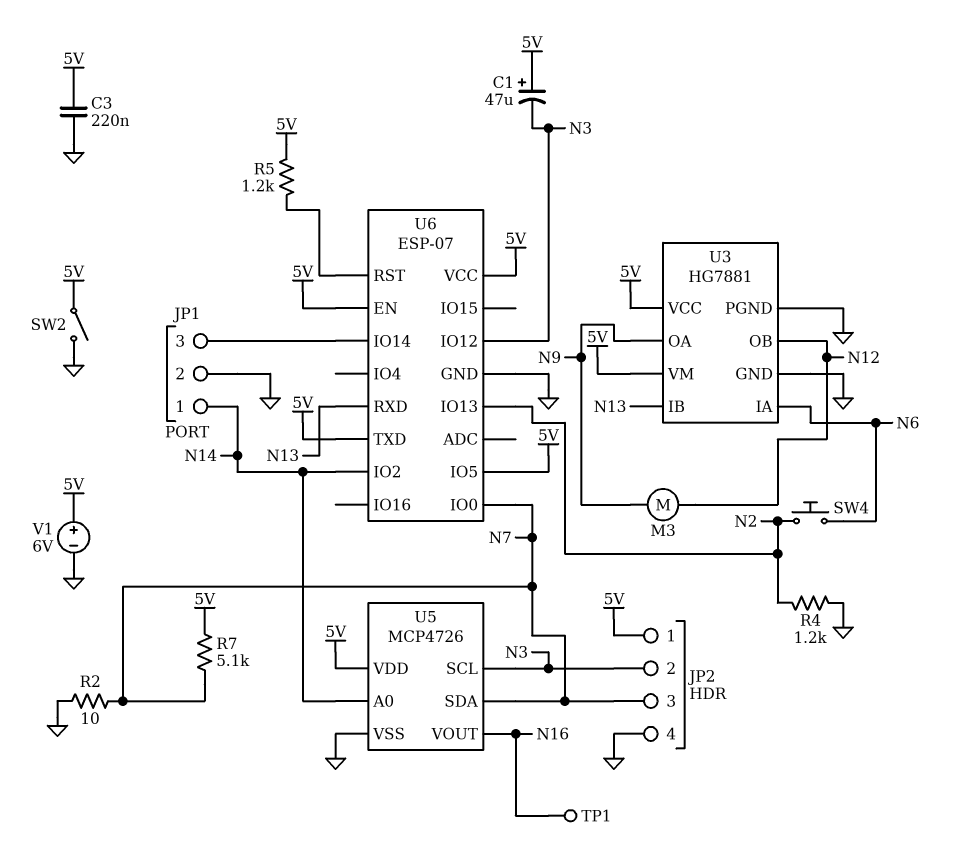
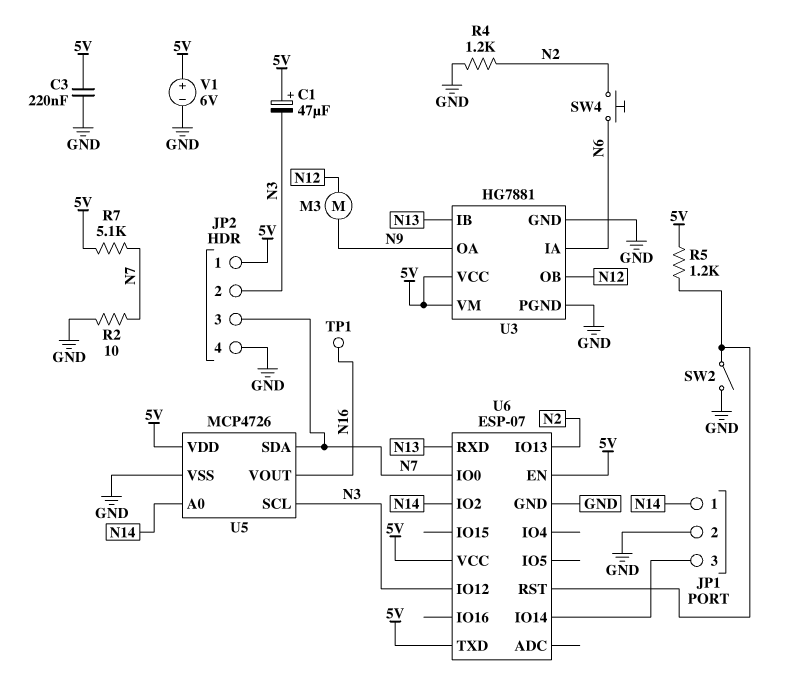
SW2: switch (5V, GND) -> switch (GND, U6/RST)
U6 pin IO5: 5V -> none

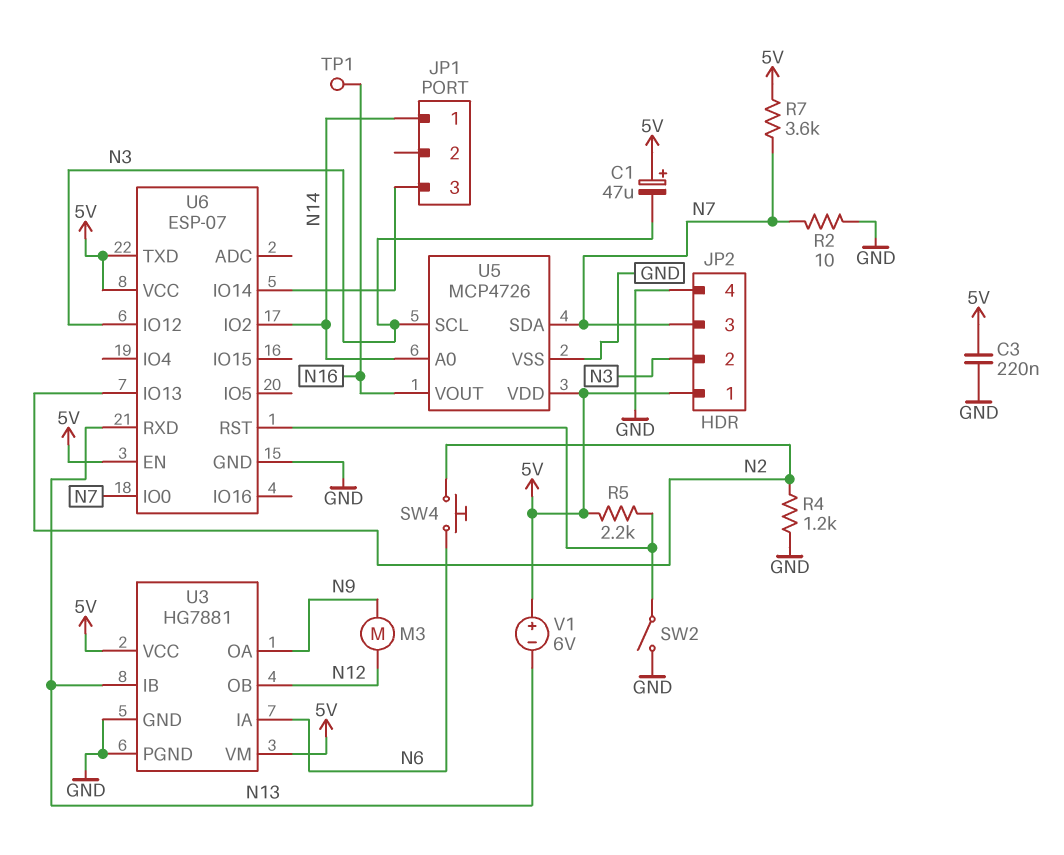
JP1 pin 2: GND -> none
R5: 1.2k (5V, U6/RST) -> 2.2k (5V, U6/RST)
R7: 5.1k (5V, N7) -> 3.6k (5V, N7)
V1: 6V (plus 5V, minus GND) -> 6V (plus 5V, minus N13)

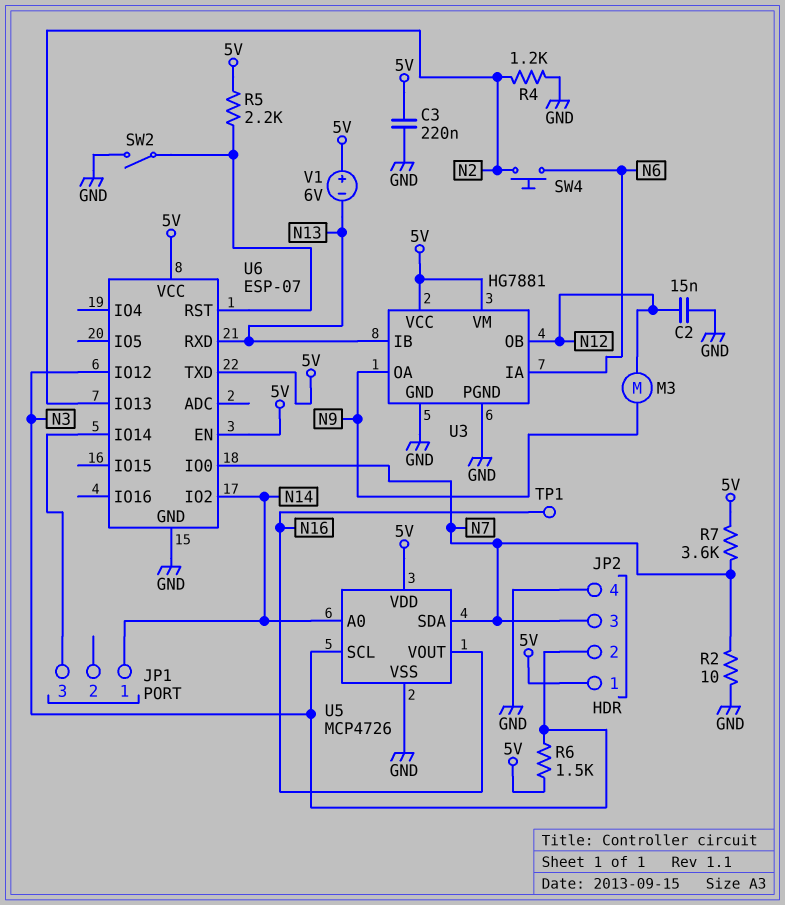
C1: 47uF (plus 5V, minus N3) -> none
C2: none -> 15nF (GND, N12)
R6: none -> 1.5k (5V, N3)

